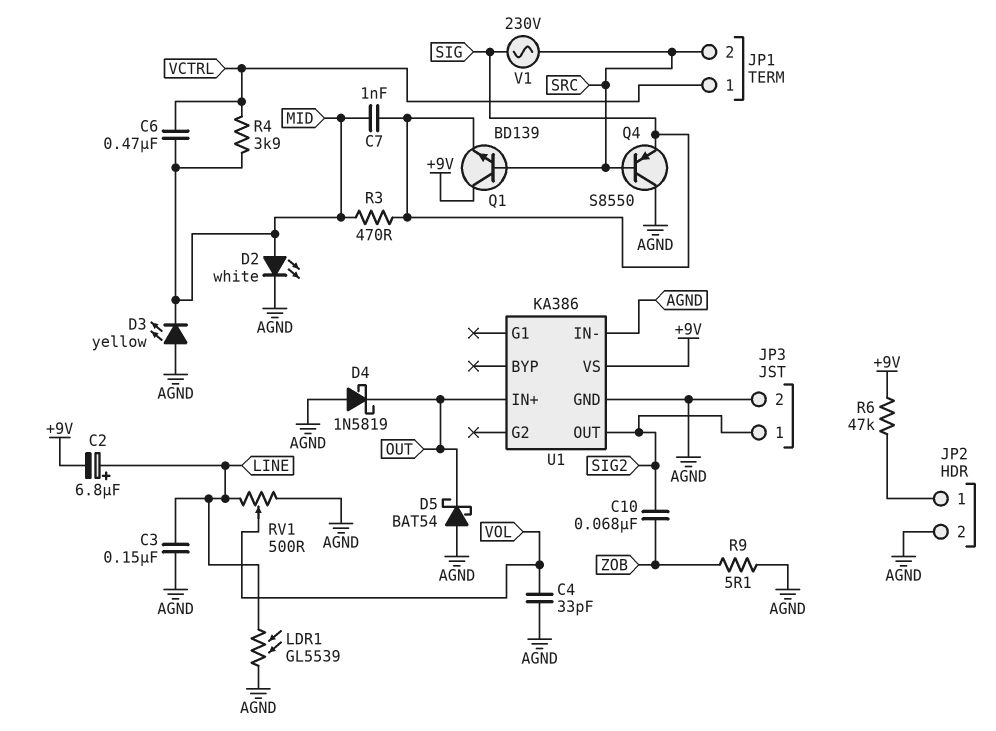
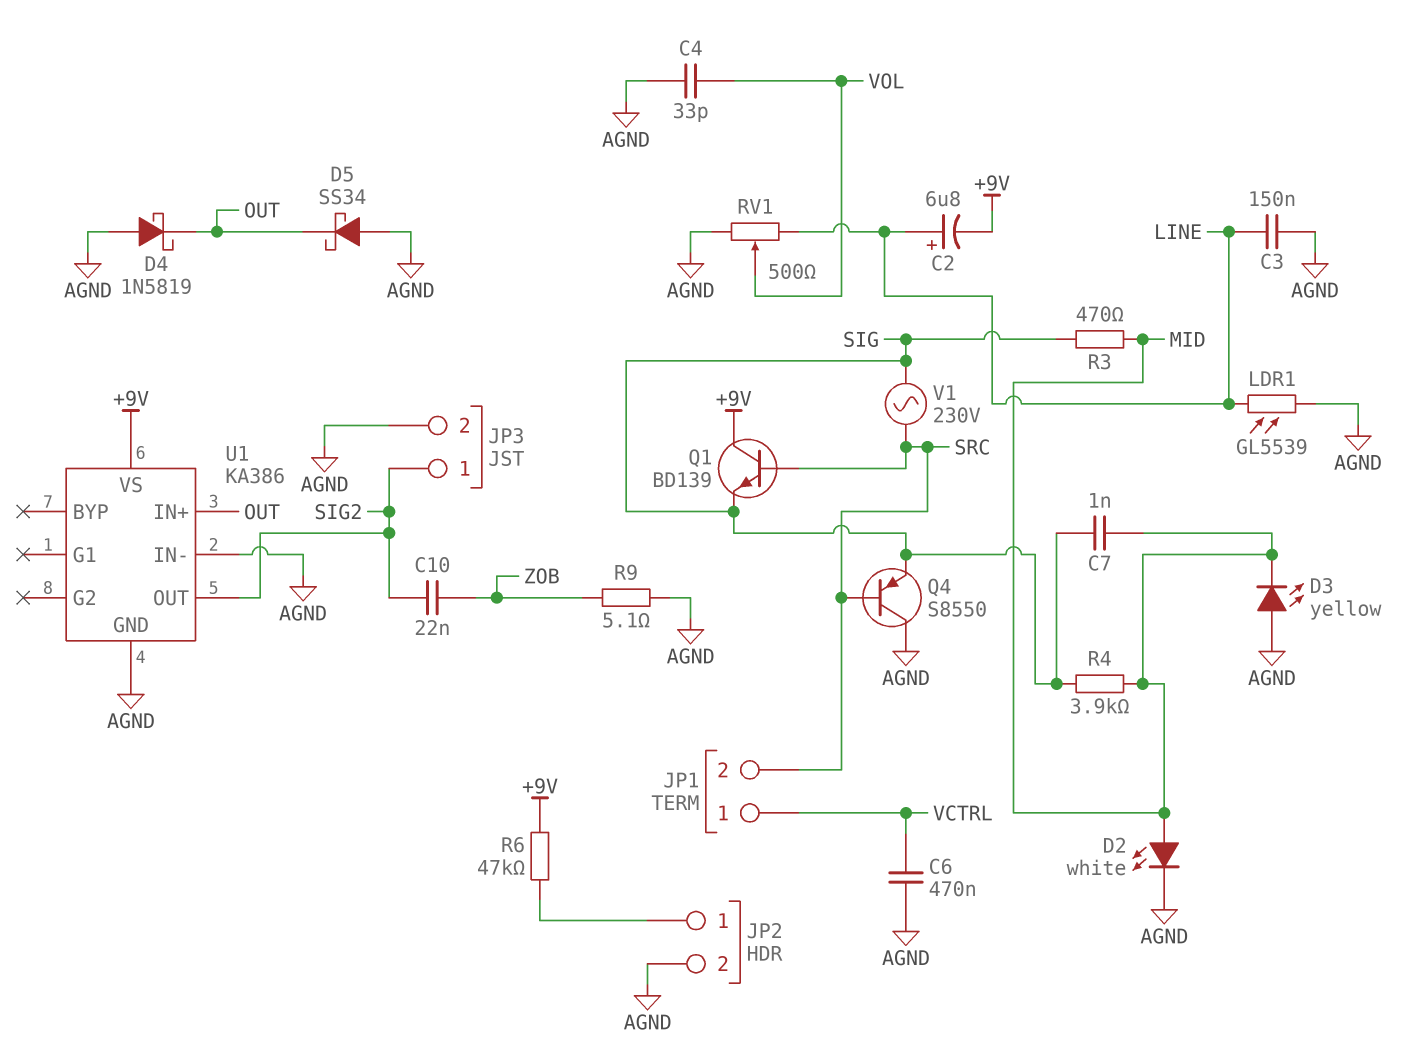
C6: 470nF (MID, VCTRL) -> 470nF (AGND, VCTRL)
C10: 68nF (SIG2, ZOB) -> 22nF (SIG2, ZOB)
D5: schottky BAT54 (A AGND, K OUT) -> schottky SS34 (A AGND, K OUT)
R4: 3.9k (MID, VCTRL) -> 3.9k (MID, SIG)

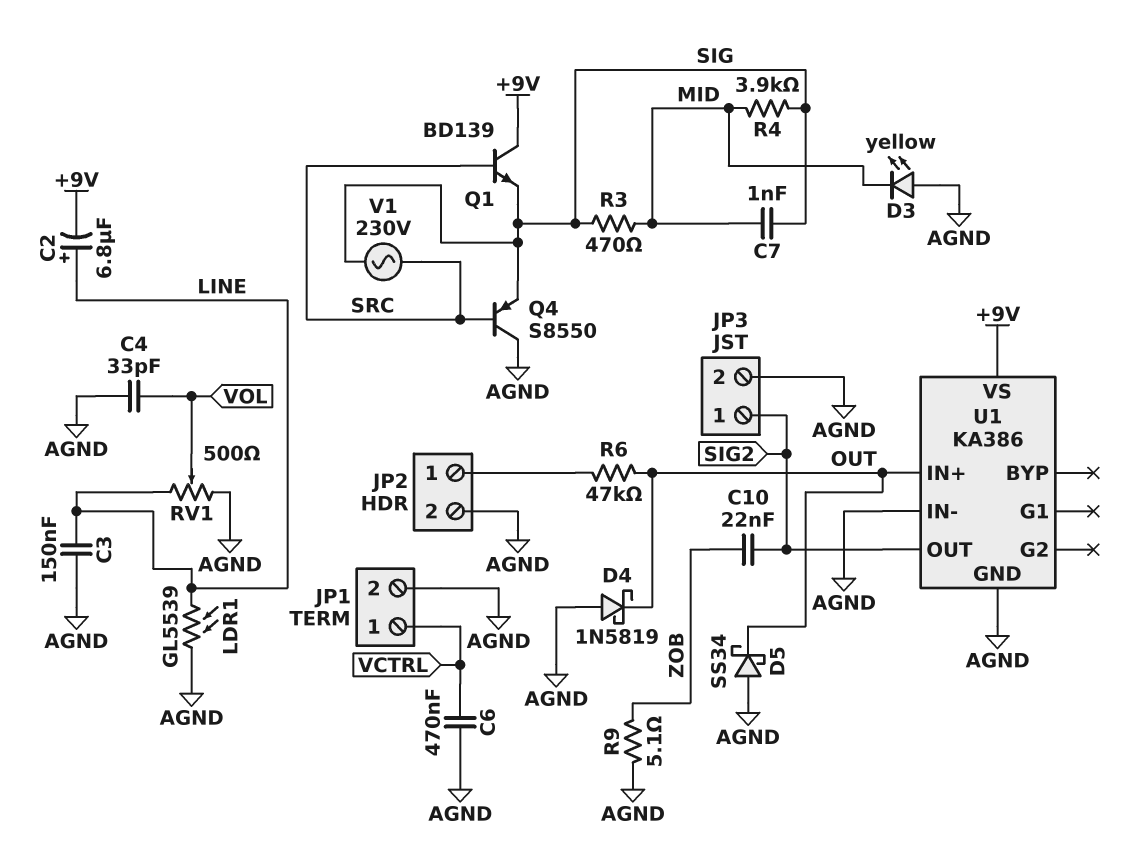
D2: LED white (A MID, K AGND) -> none
JP1 pin 2: SRC -> AGND
R6: 47k (+9V, JP2/1) -> 47k (JP2/1, OUT)

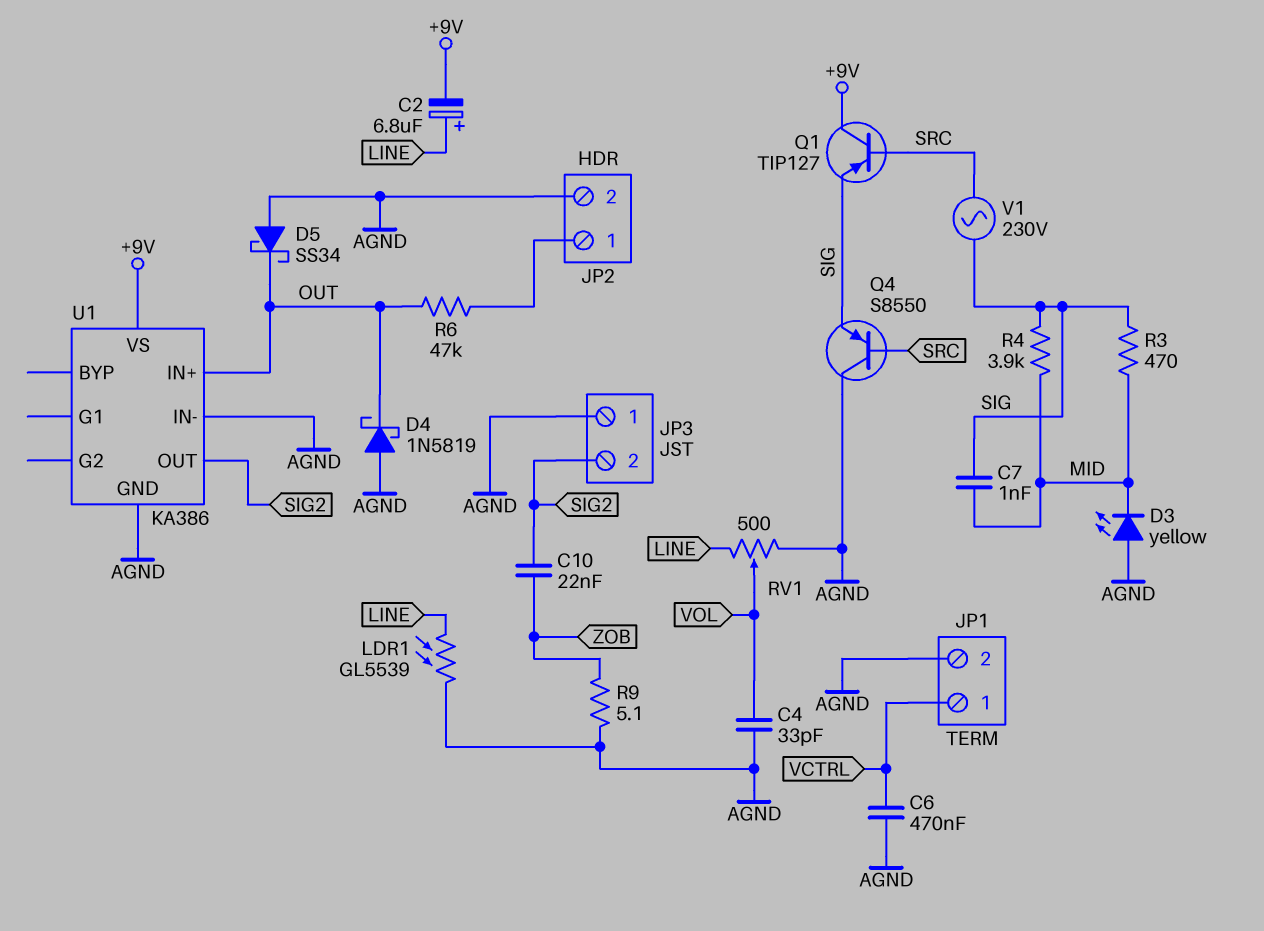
C3: 150nF (AGND, LINE) -> none
JP3 pin 1: SIG2 -> AGND
JP3 pin 2: AGND -> SIG2
Q1: NPN BD139 (B SRC, C +9V, E SIG) -> PNP TIP127 (B SRC, C +9V, E SIG)

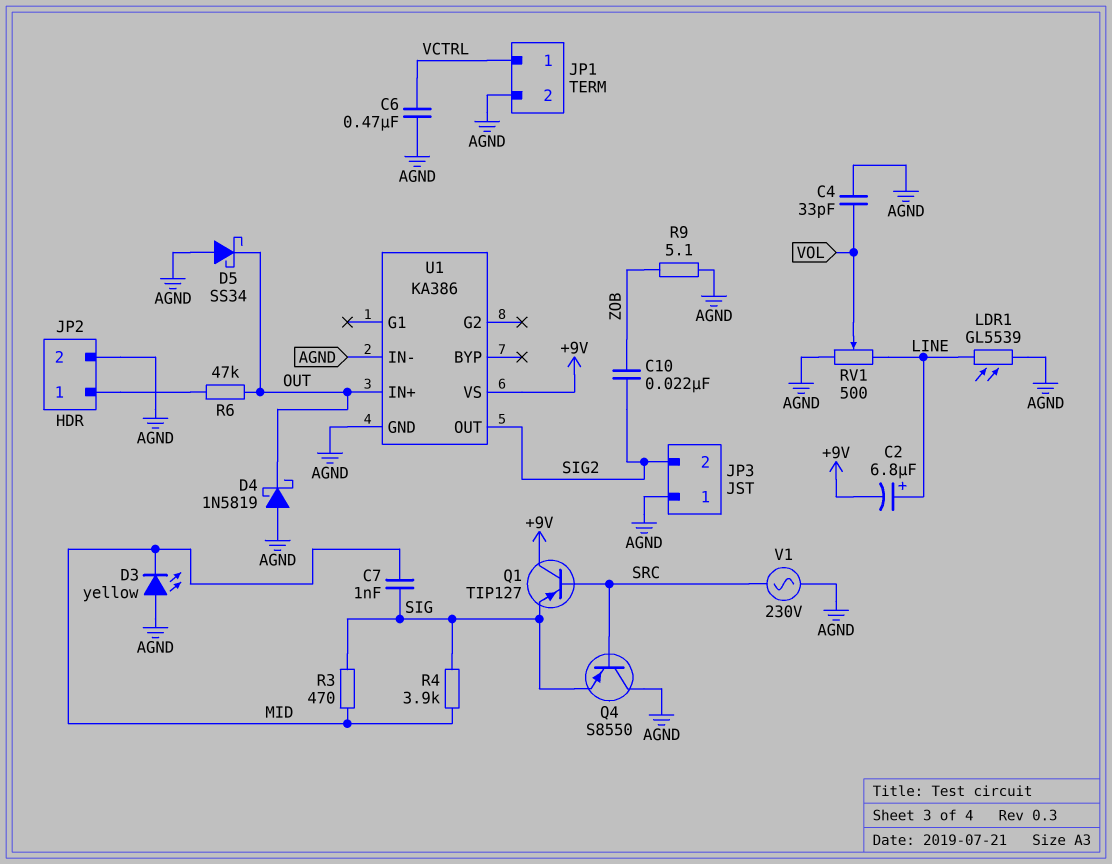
V1: AC 230V (SIG, SRC) -> AC 230V (AGND, SRC)

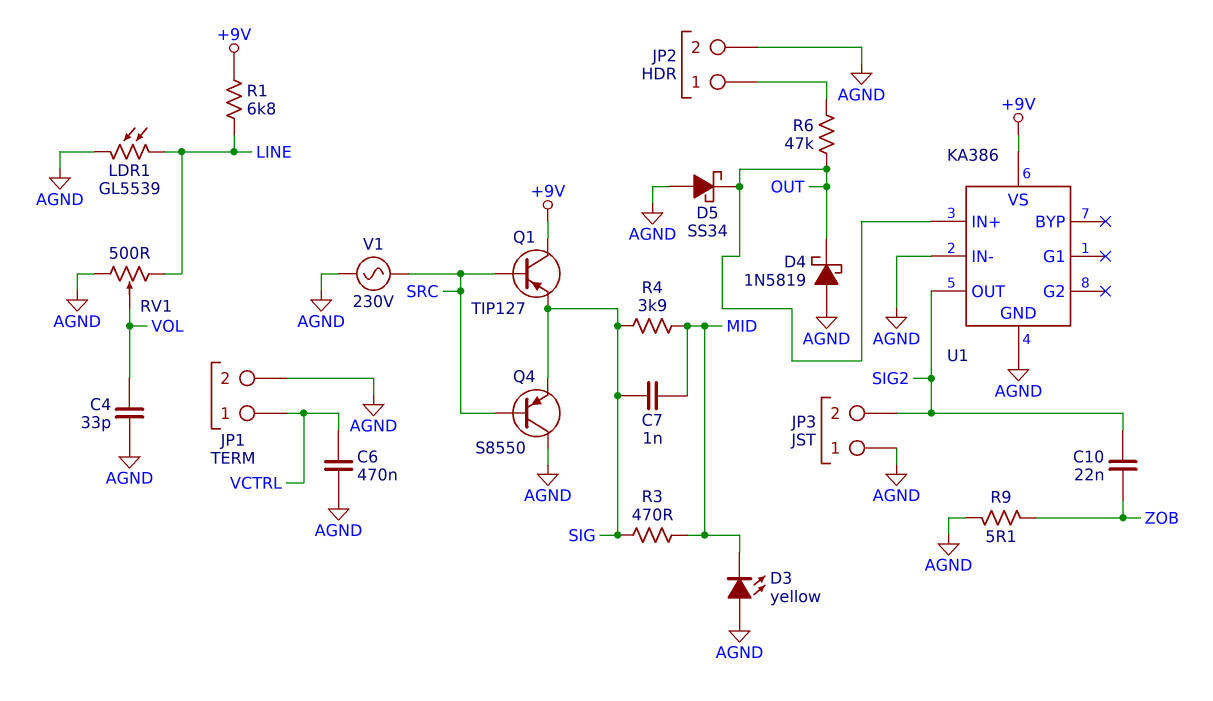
C2: 6.8uF (plus LINE, minus +9V) -> none
R1: none -> 6.8k (+9V, LINE)

